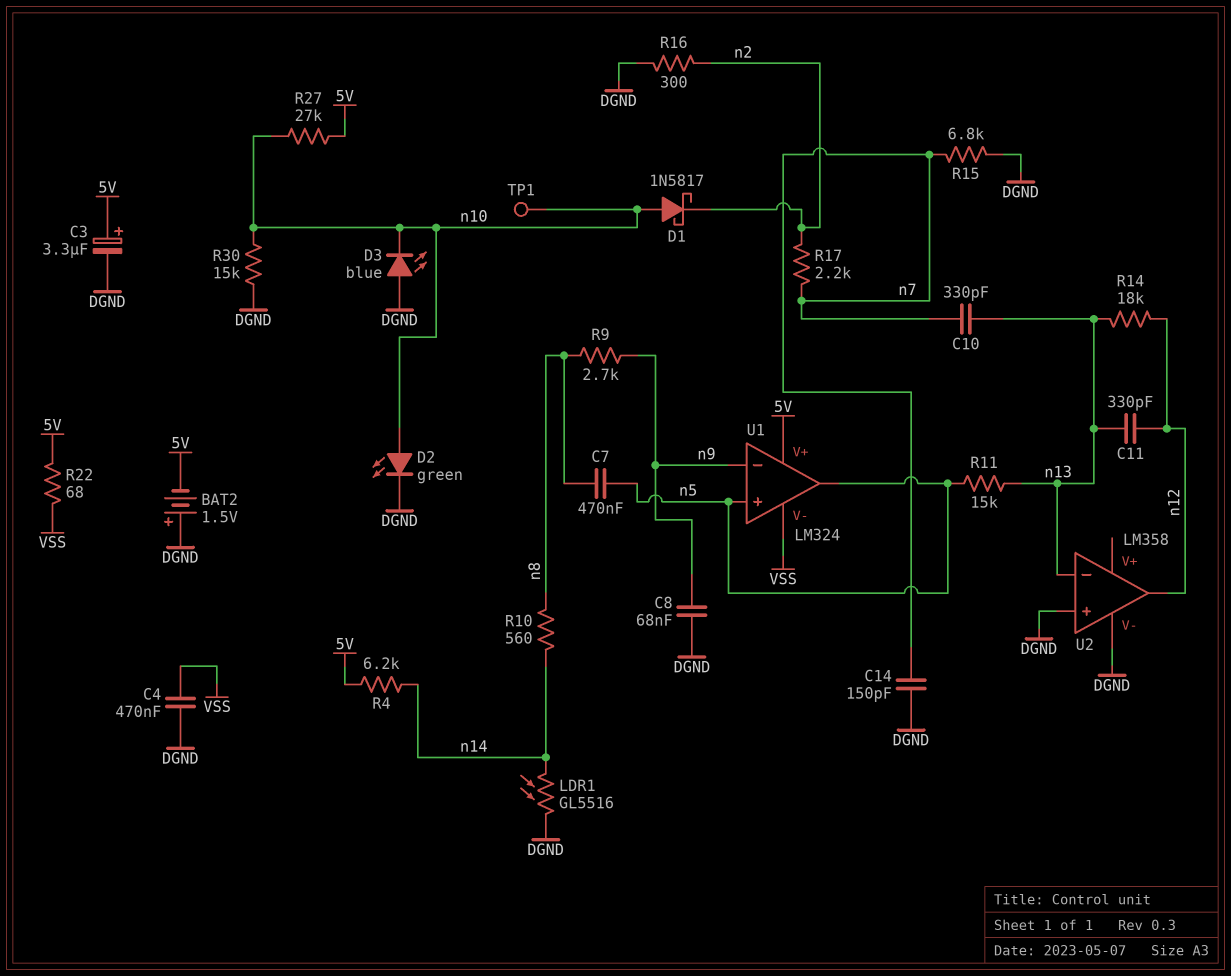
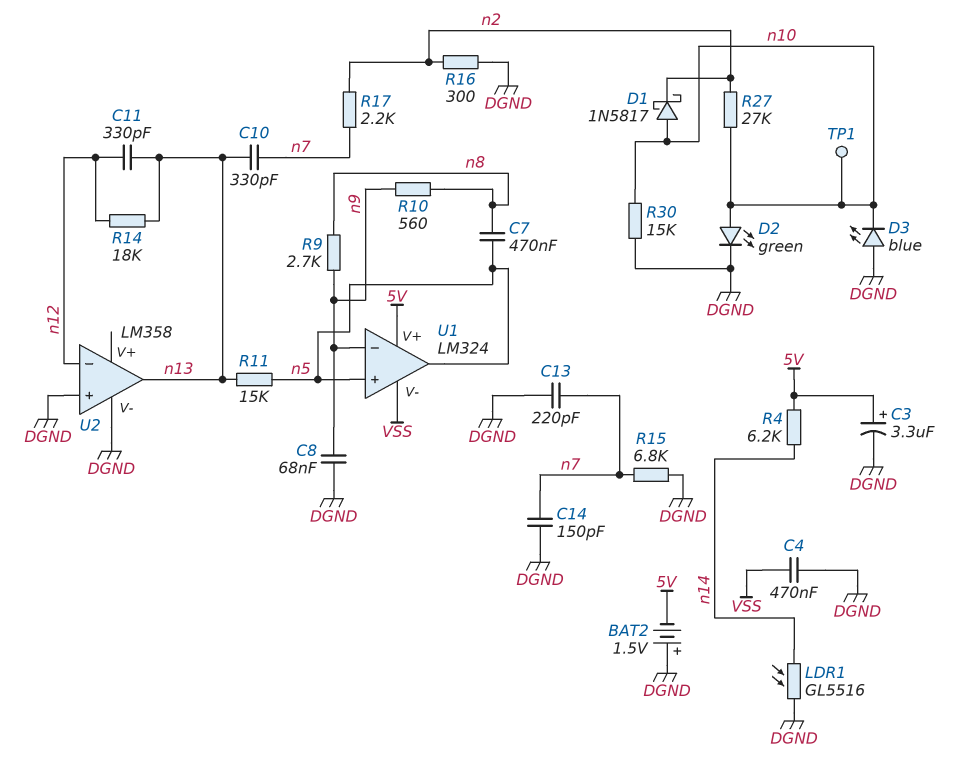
C13: none -> 220pF (DGND, n7)
R10: 560 (n8, n14) -> 560 (n8, n9)
R22: 68 (5V, VSS) -> none
R27: 27k (5V, n10) -> 27k (n2, n10)
U2 pin in-: n13 -> n12
U2 pin out: n12 -> n13

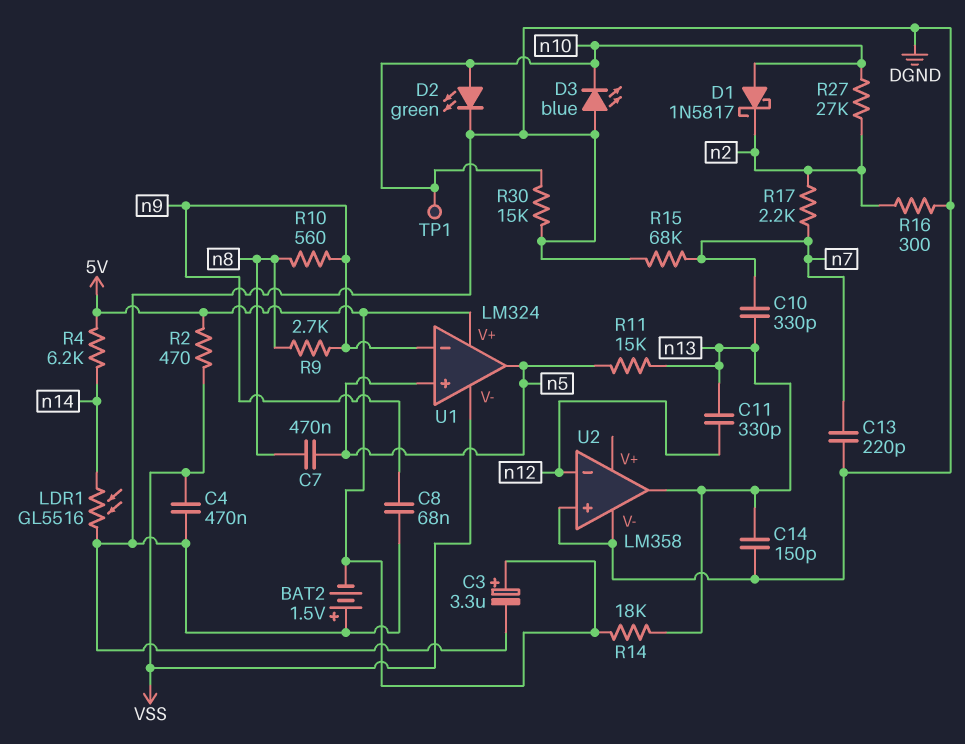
C14: 150pF (DGND, n7) -> 150pF (DGND, n13)
R2: none -> 470 (5V, VSS)
R14: 18k (n12, n13) -> 18k (5V, n13)
R15: 6.8k (DGND, n7) -> 68k (DGND, n7)

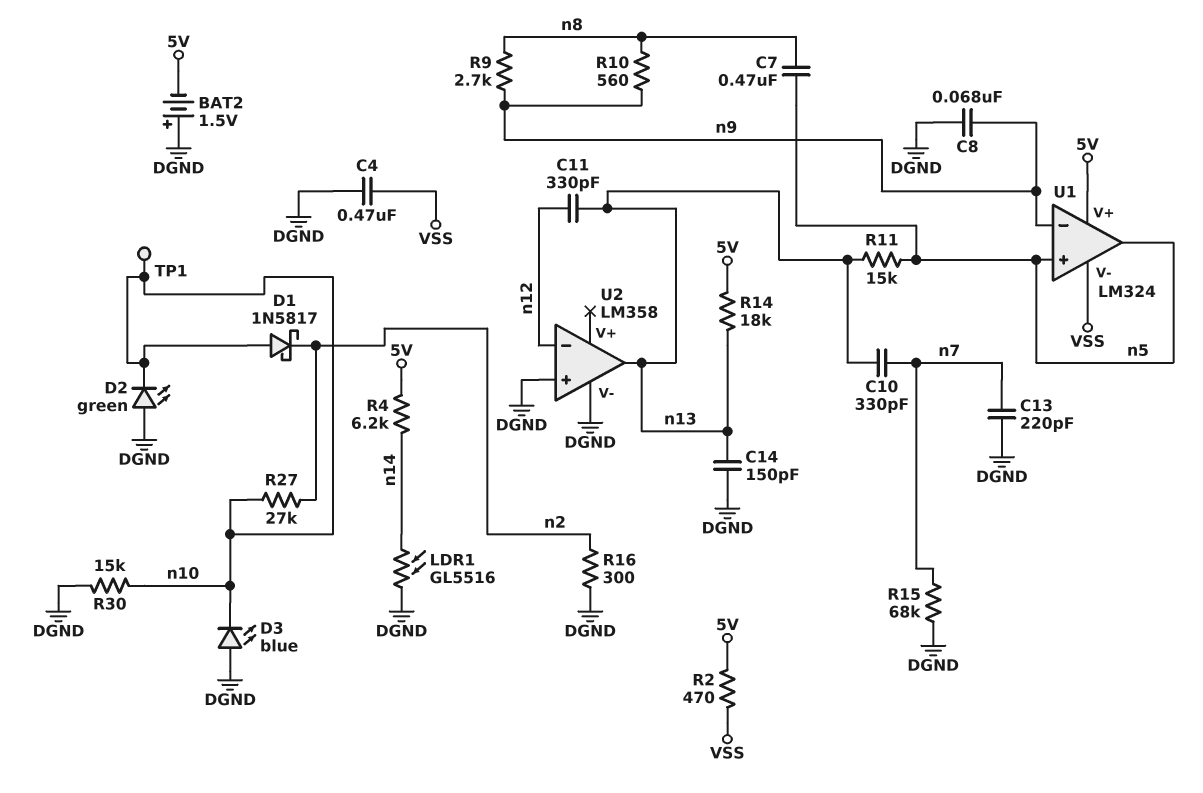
C3: 3.3uF (plus 5V, minus DGND) -> none
D2: LED green (A n10, K DGND) -> LED green (A DGND, K n10)
R17: 2.2k (n2, n7) -> none

